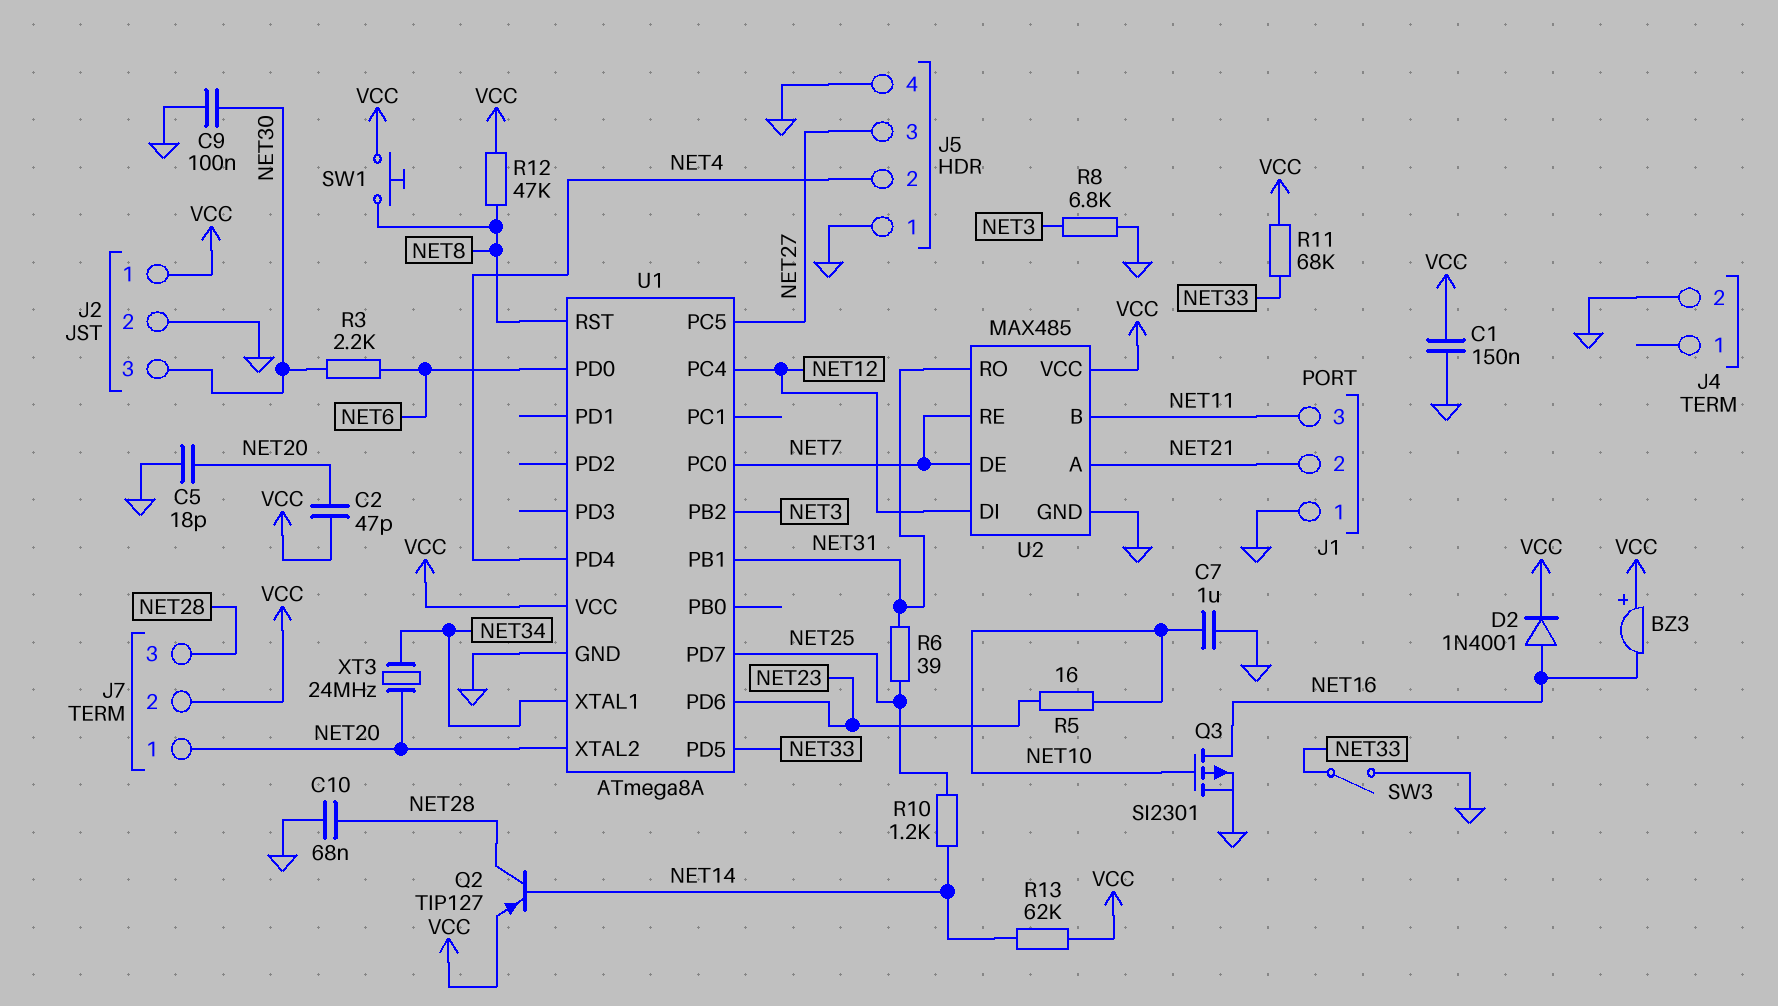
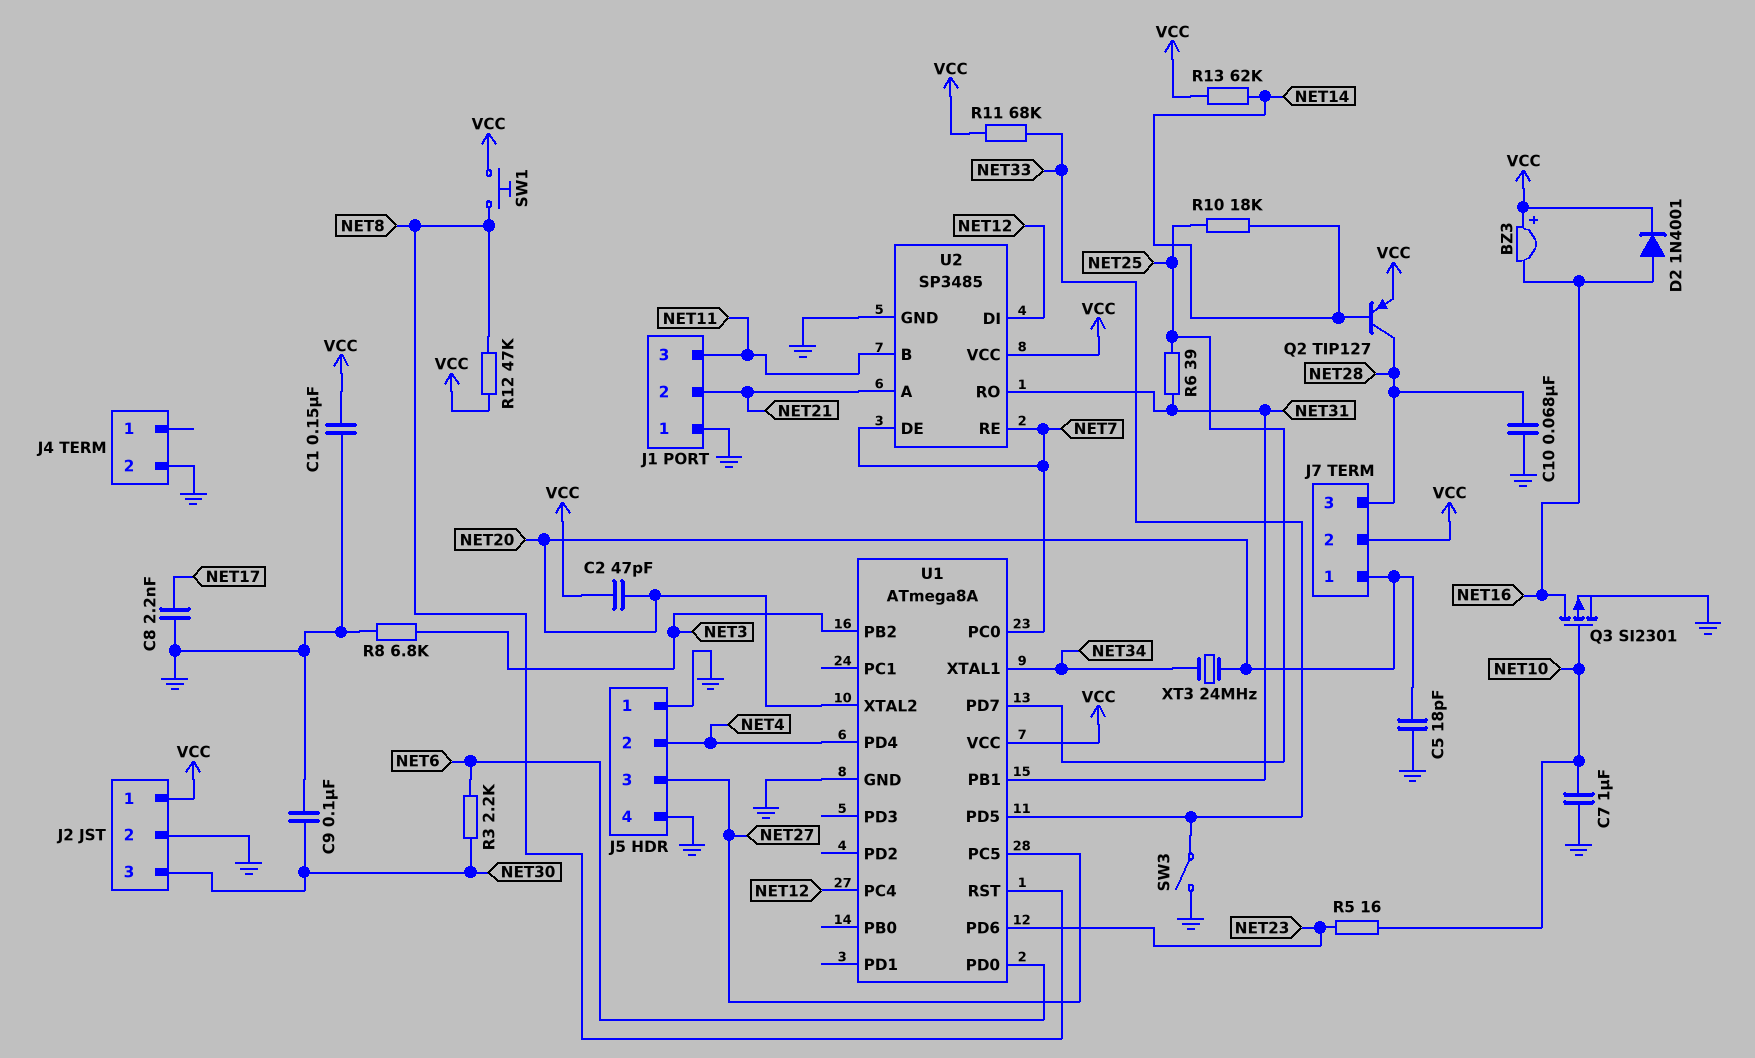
C8: none -> 2.2nF (GND, NET17)
R10: 1.2k (NET14, NET25) -> 18k (NET14, NET25)
U2: MAX485 -> SP3485

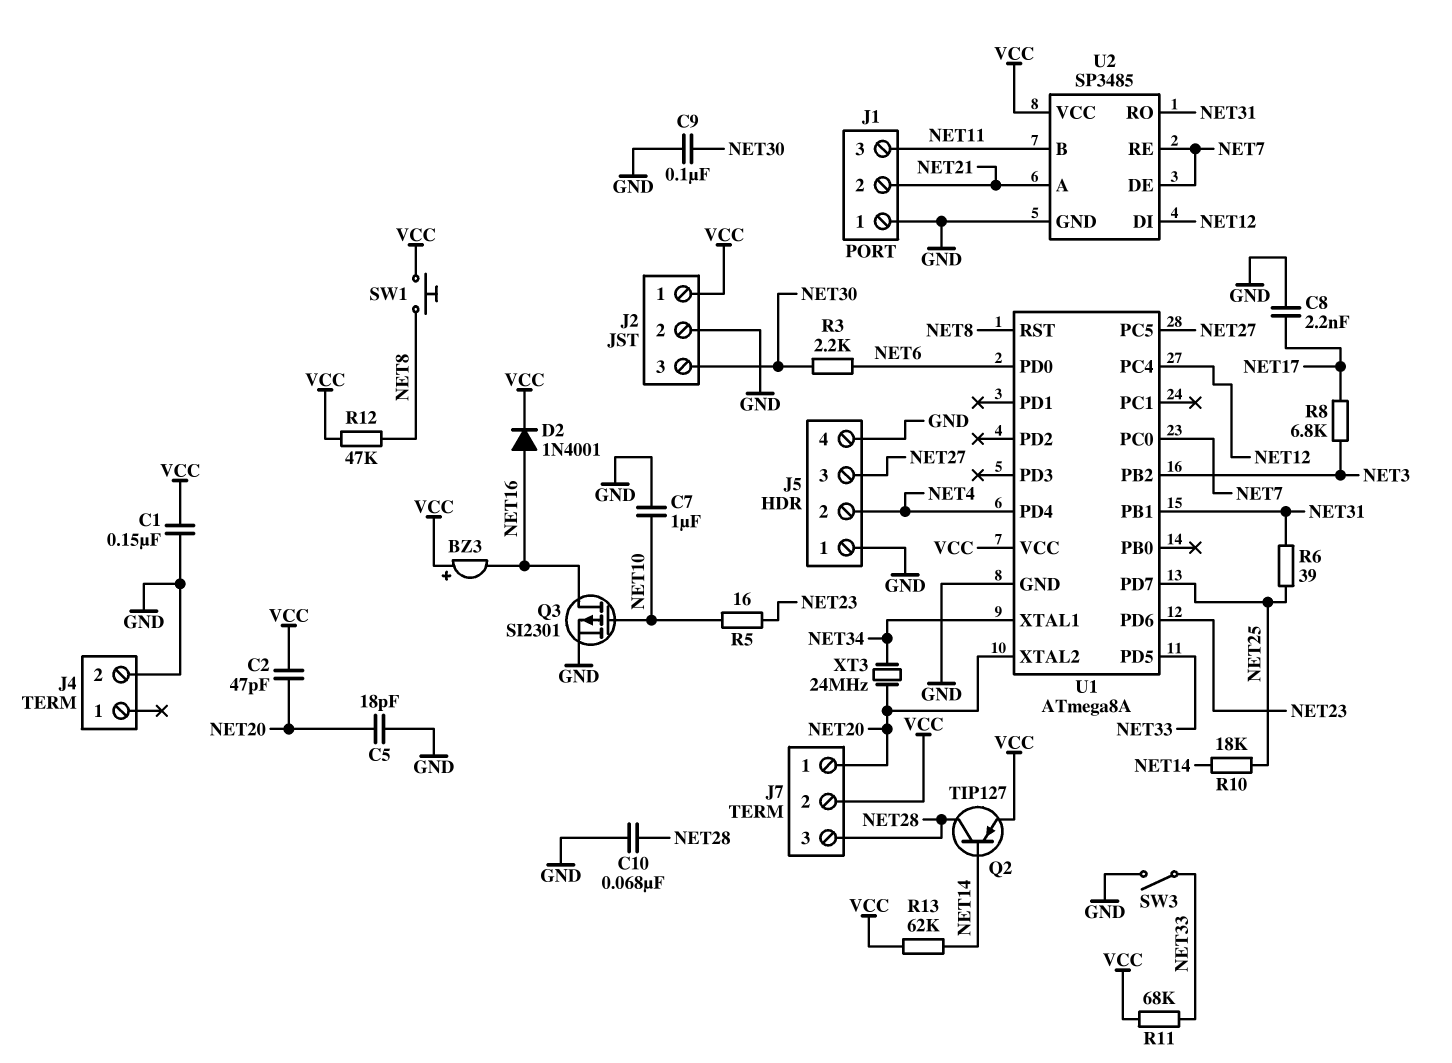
R8: 6.8k (GND, NET3) -> 6.8k (NET3, NET17)

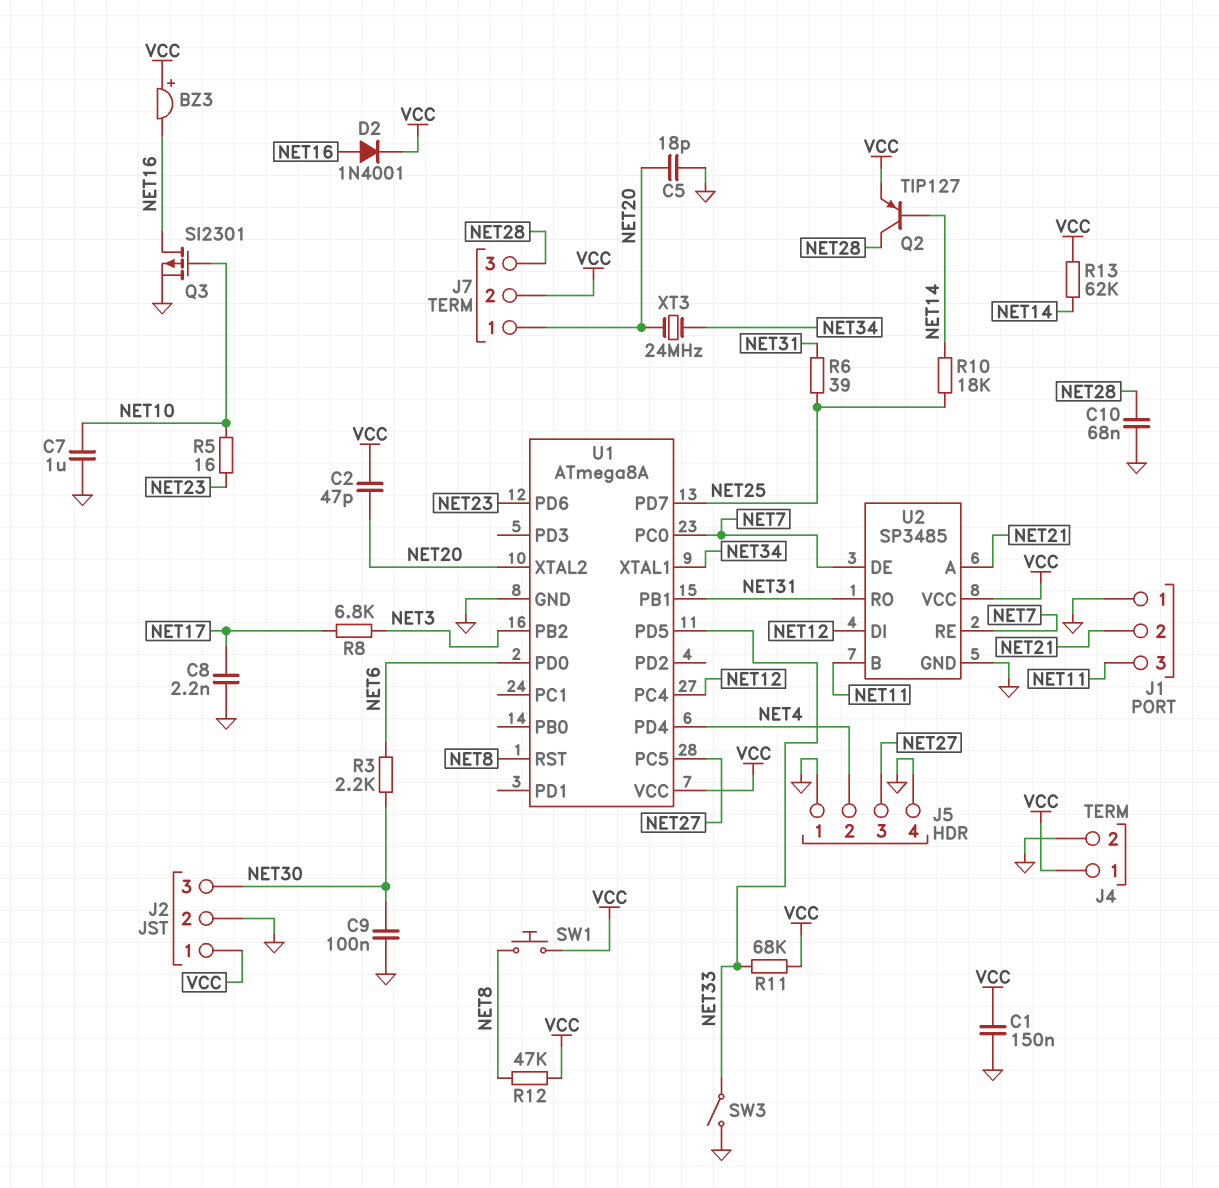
J4 pin 1: none -> VCC

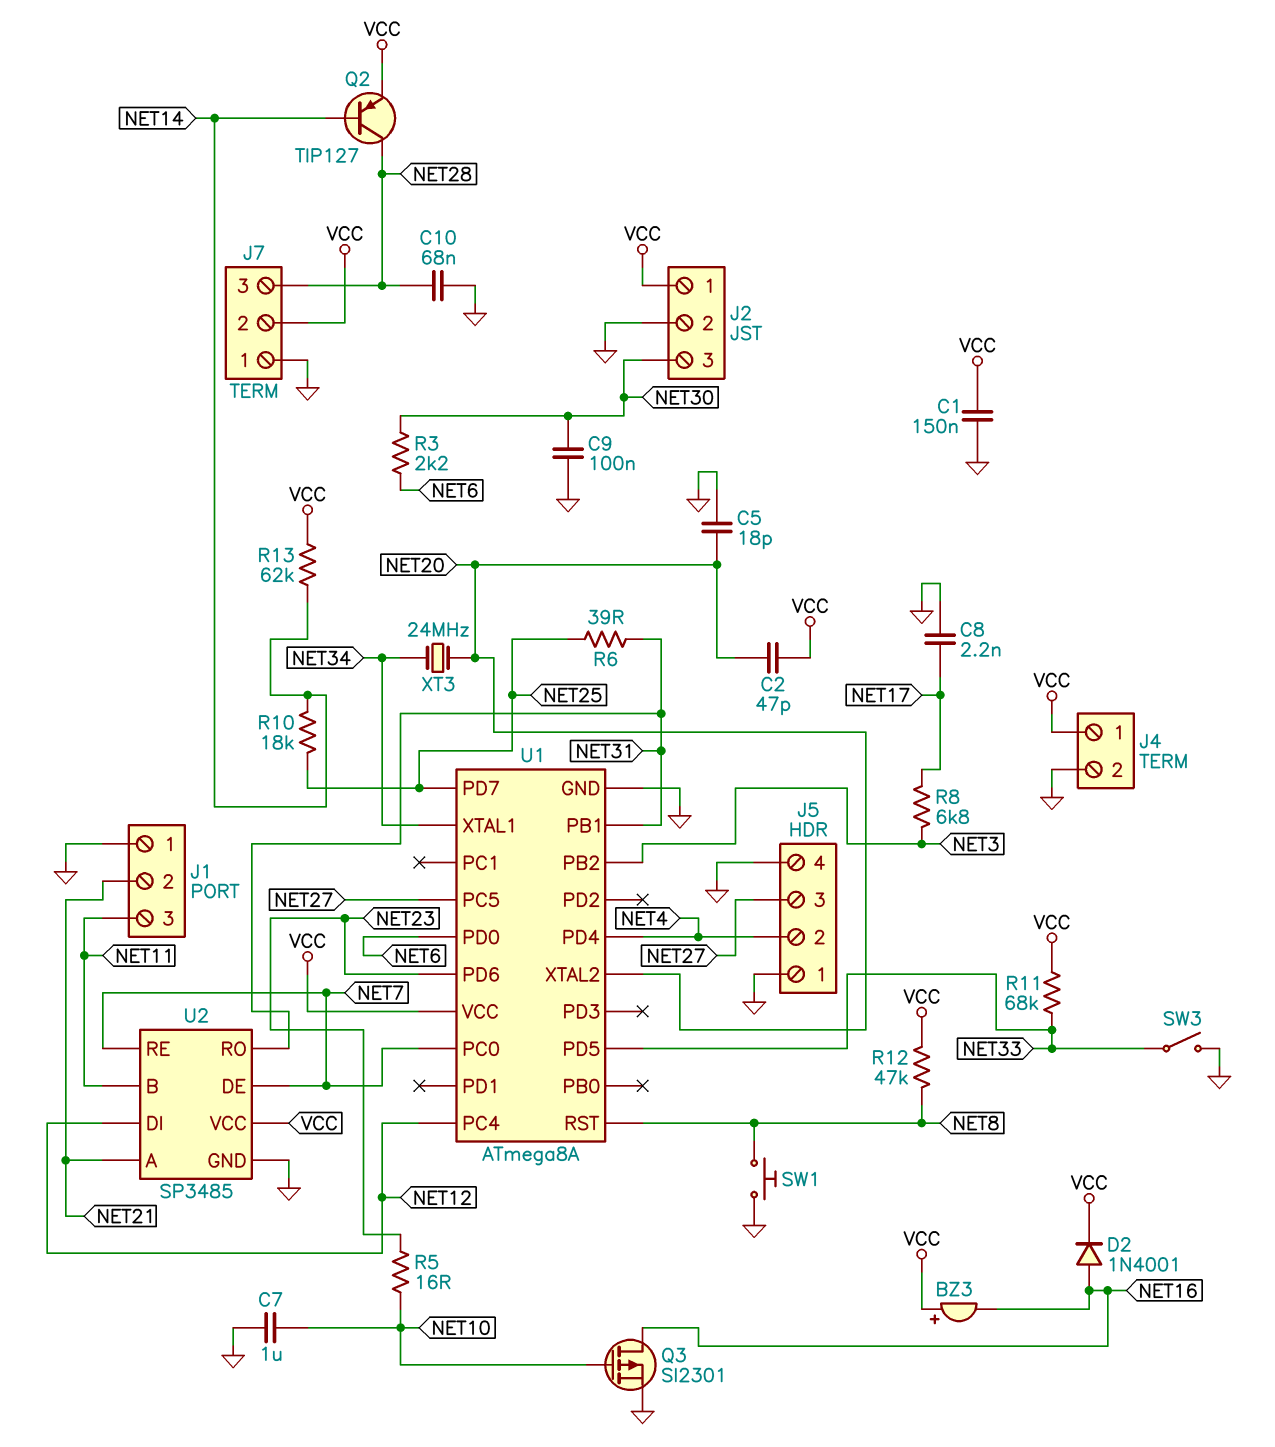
J7 pin 1: NET20 -> GND
SW1: button (NET8, VCC) -> button (GND, NET8)

